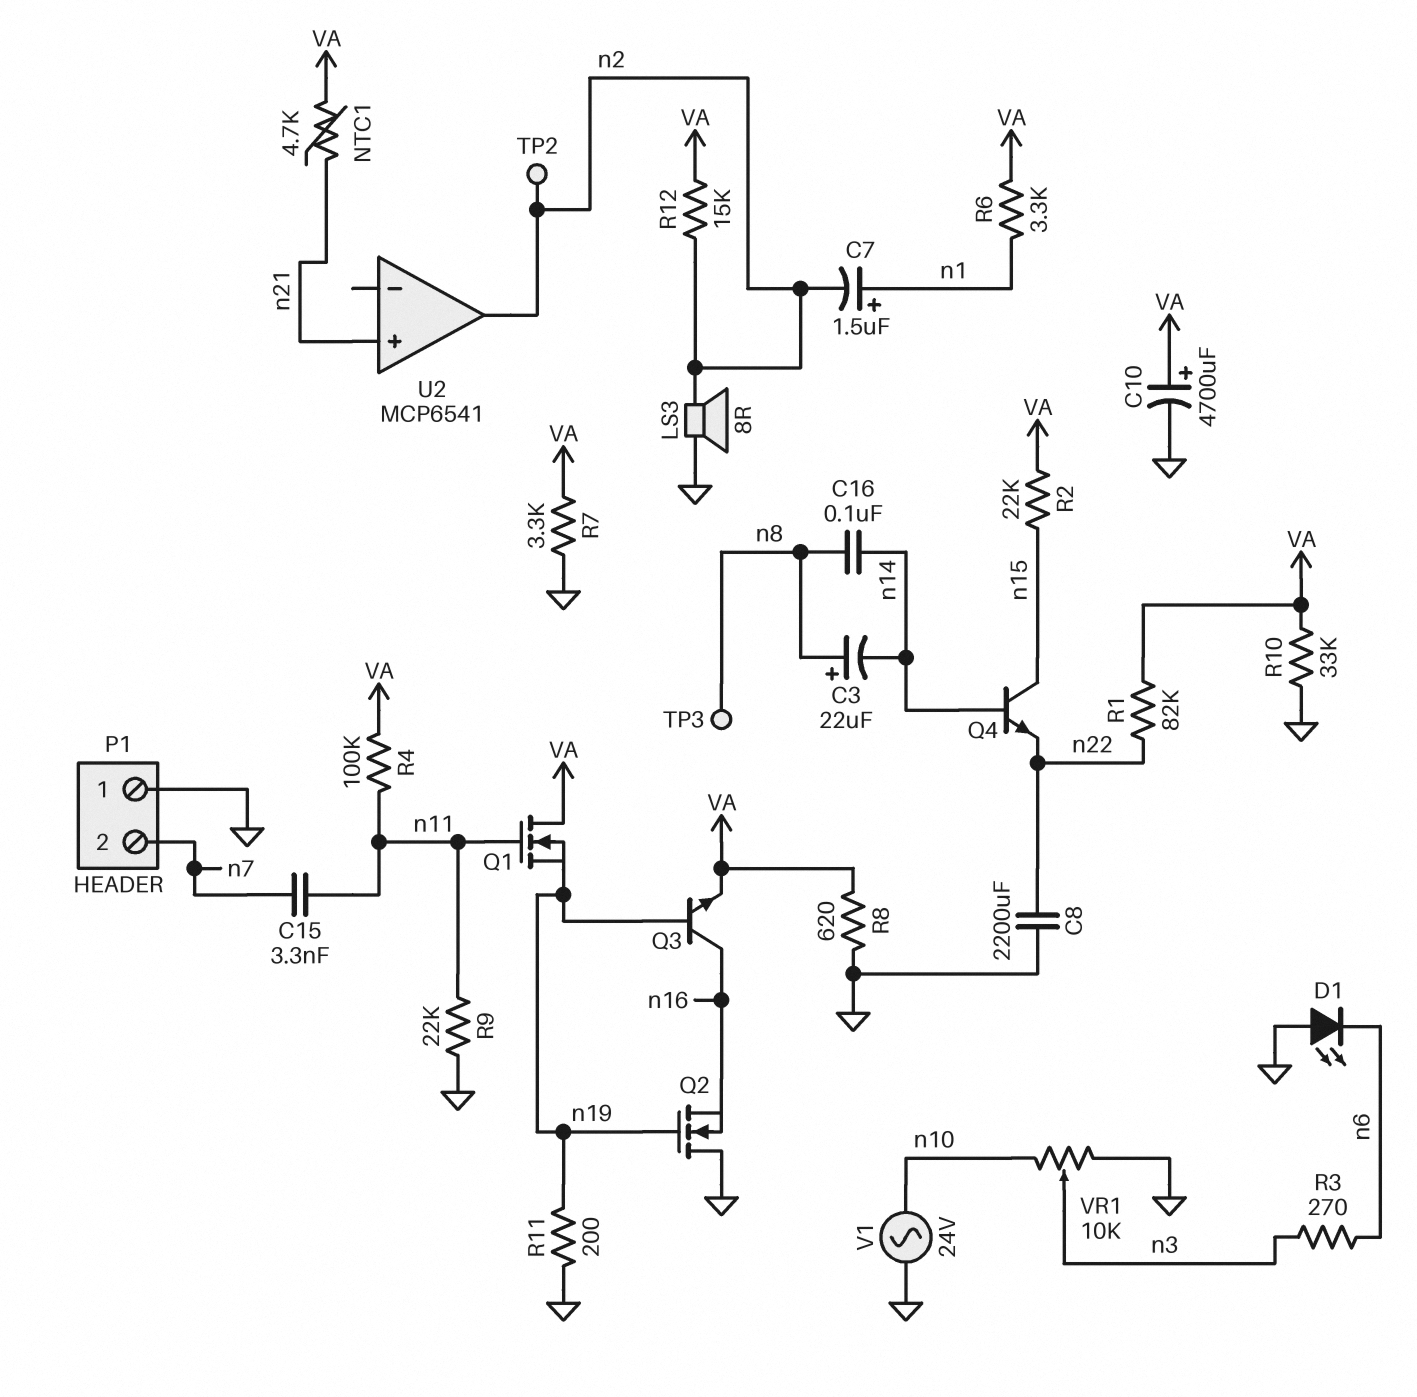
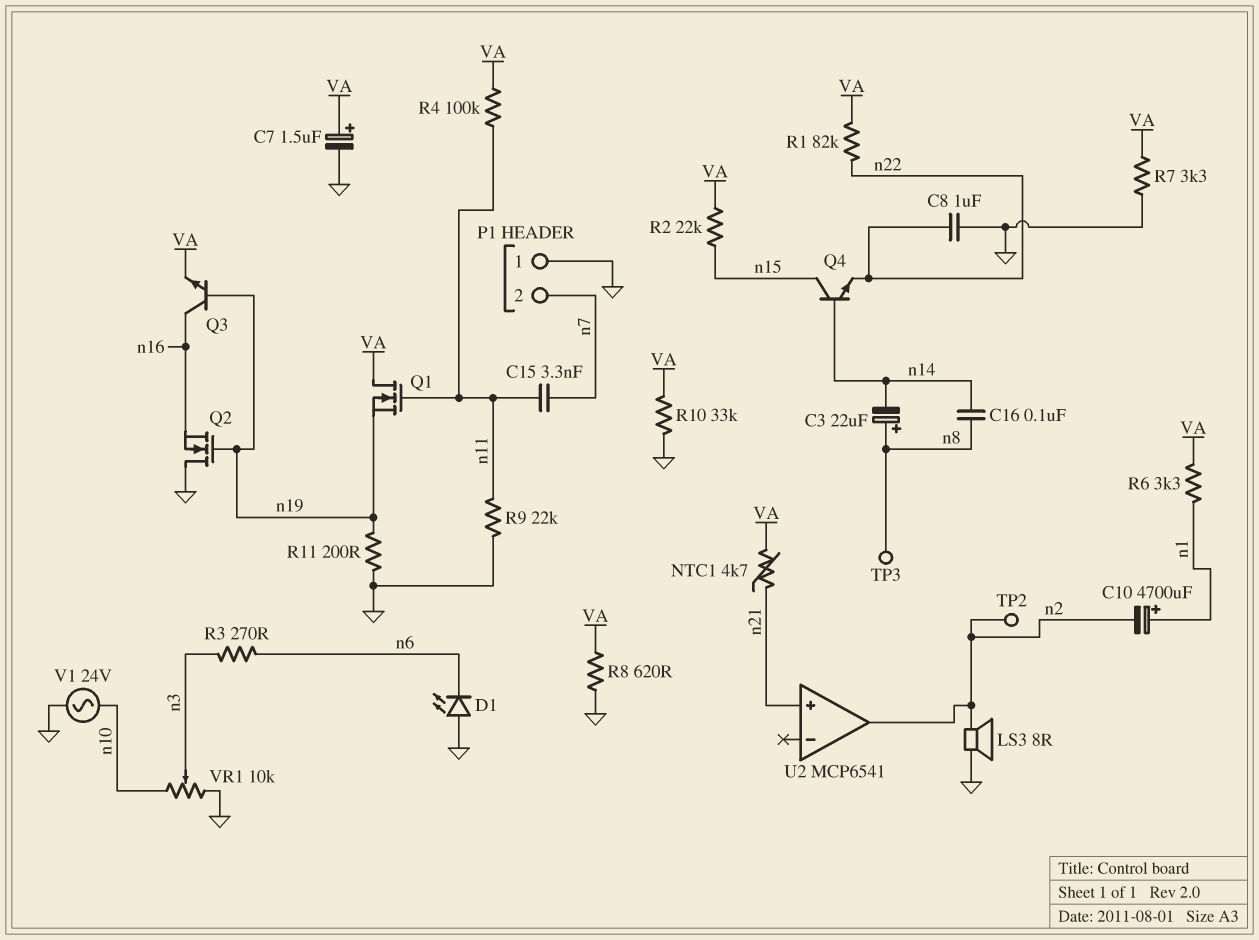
C7: 1.5uF (plus n1, minus n2) -> 1.5uF (plus VA, minus GND)
C8: 2200uF (GND, n22) -> 1uF (GND, n22)
C10: 4700uF (plus VA, minus GND) -> 4700uF (plus n1, minus n2)
R12: 15k (VA, n2) -> none

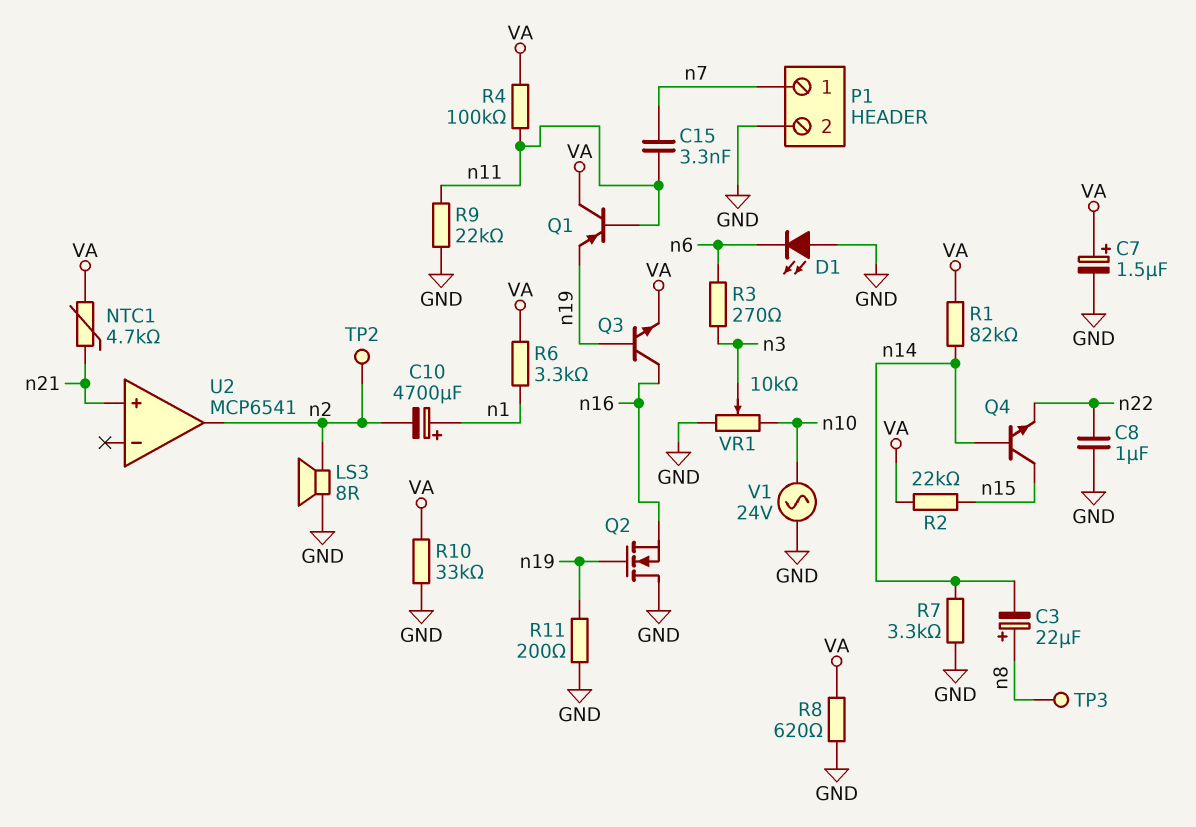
C16: 100nF (n8, n14) -> none
P1 pin 1: GND -> n7
P1 pin 2: n7 -> GND
Q1: NMOS (G n11, D VA, S n19) -> PNP (B n11, C VA, E n19)
R1: 82k (VA, n22) -> 82k (VA, n14)
R7: 3.3k (GND, VA) -> 3.3k (GND, n14)

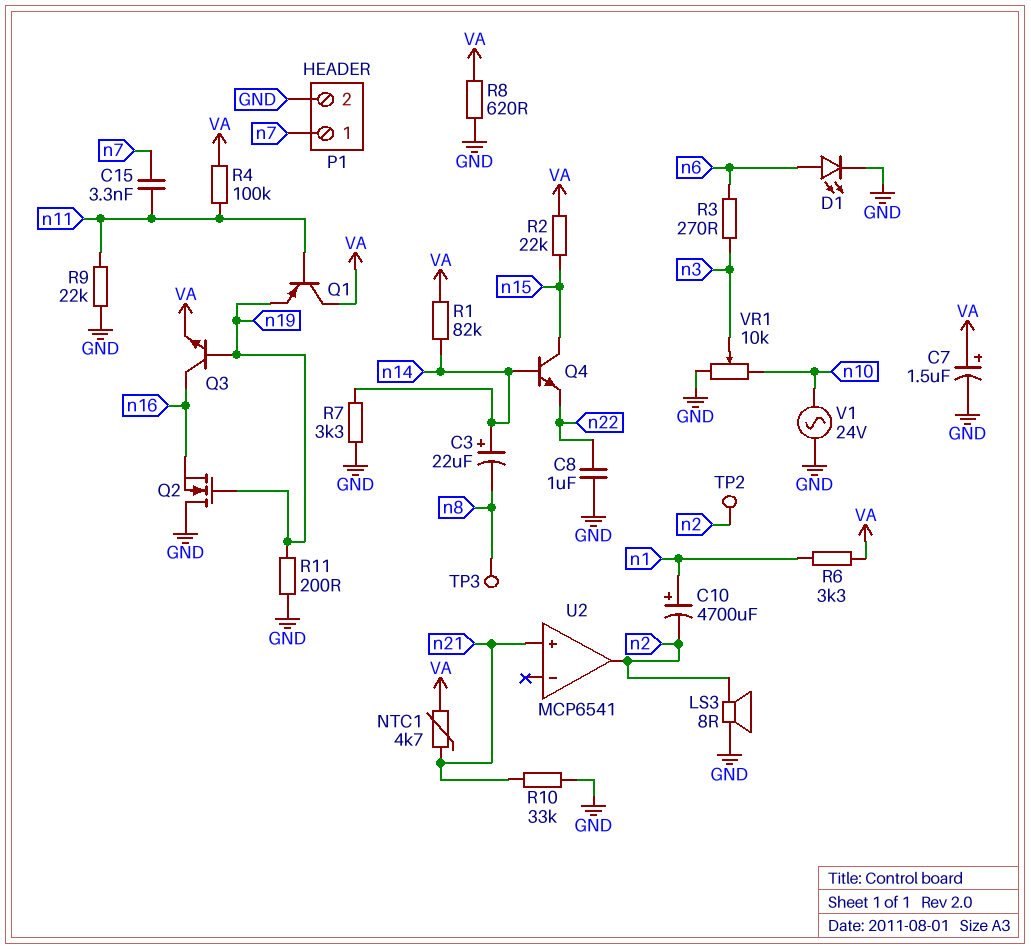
C3: 22uF (plus n8, minus n14) -> 22uF (plus n14, minus n8)
D1: LED (A GND, K n6) -> LED (A n6, K GND)
R10: 33k (GND, VA) -> 33k (GND, n21)

